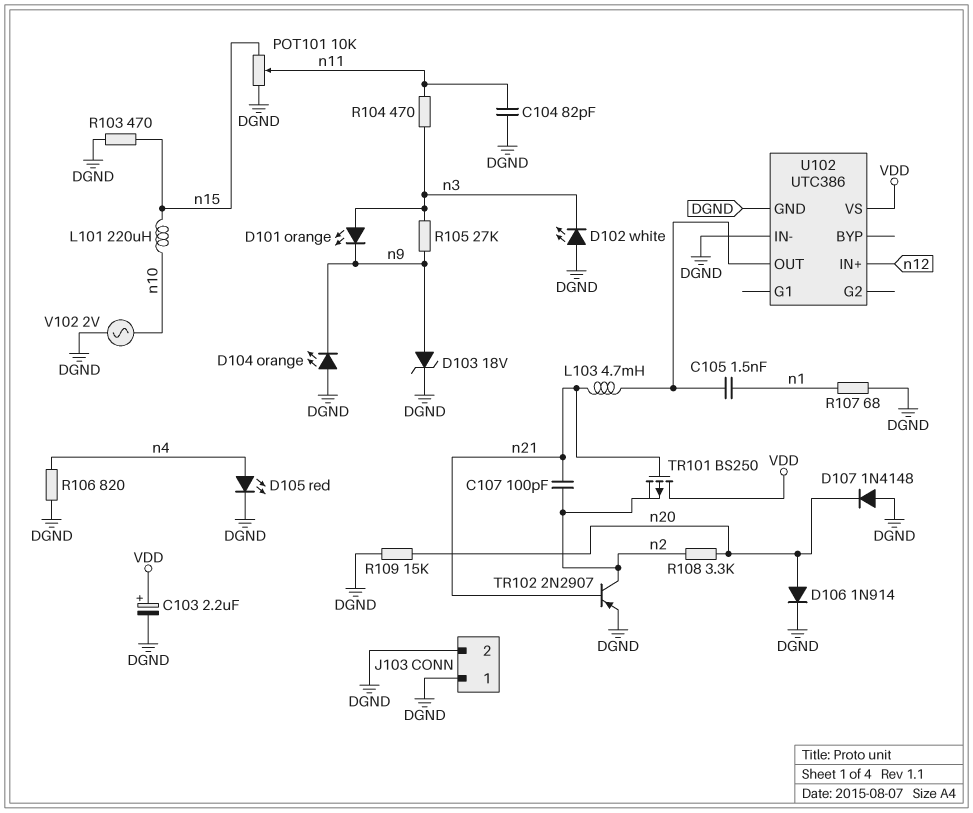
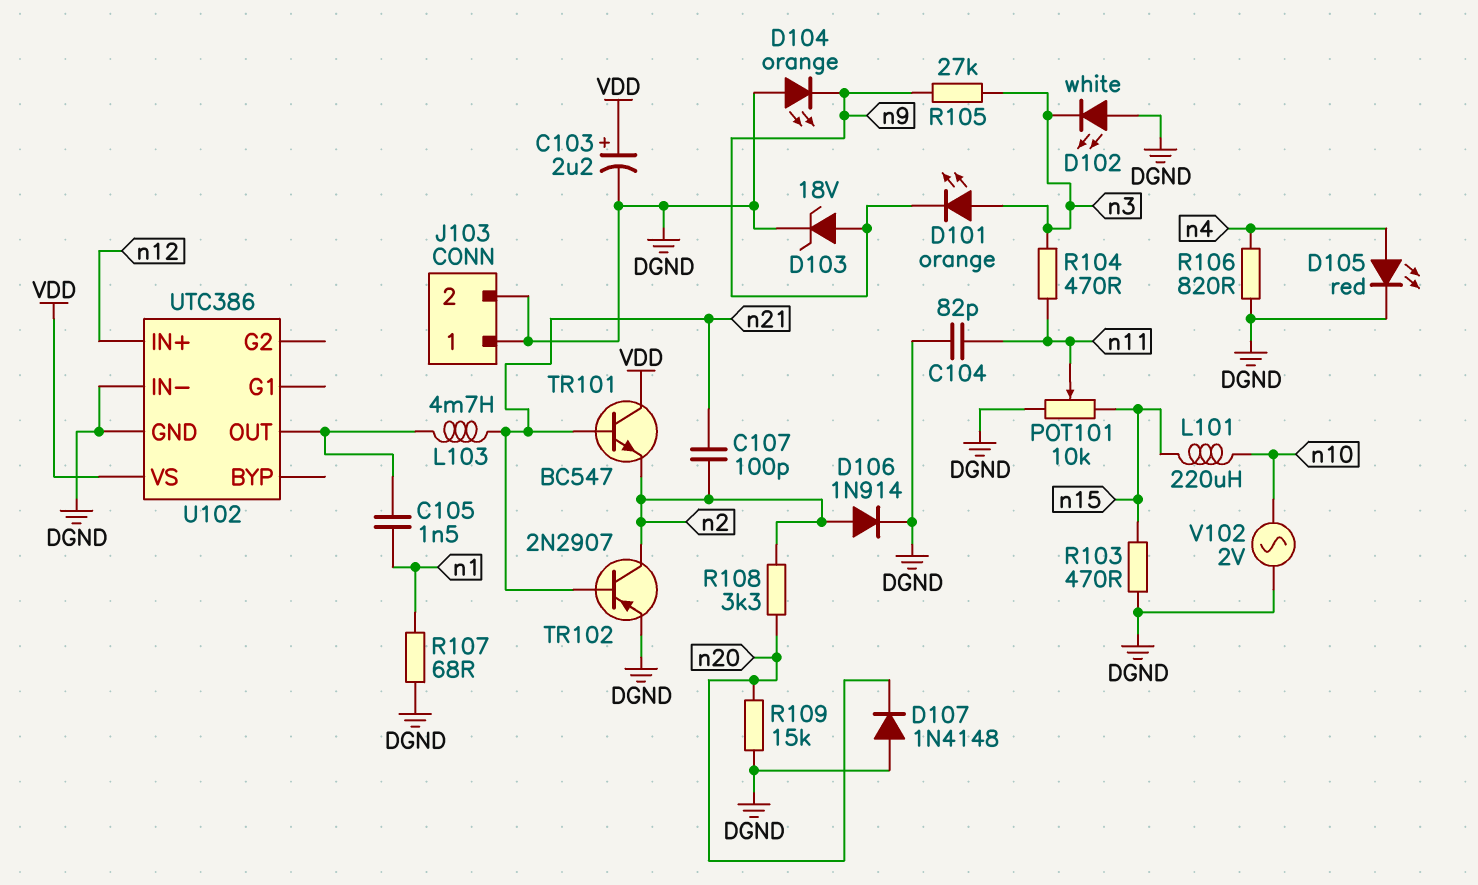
D106: diode 1N914 (A n20, K DGND) -> diode 1N914 (A n2, K DGND)
TR101: PMOS BS250 (G n21, D VDD, S n2) -> NPN BC547 (B n21, C VDD, E n2)

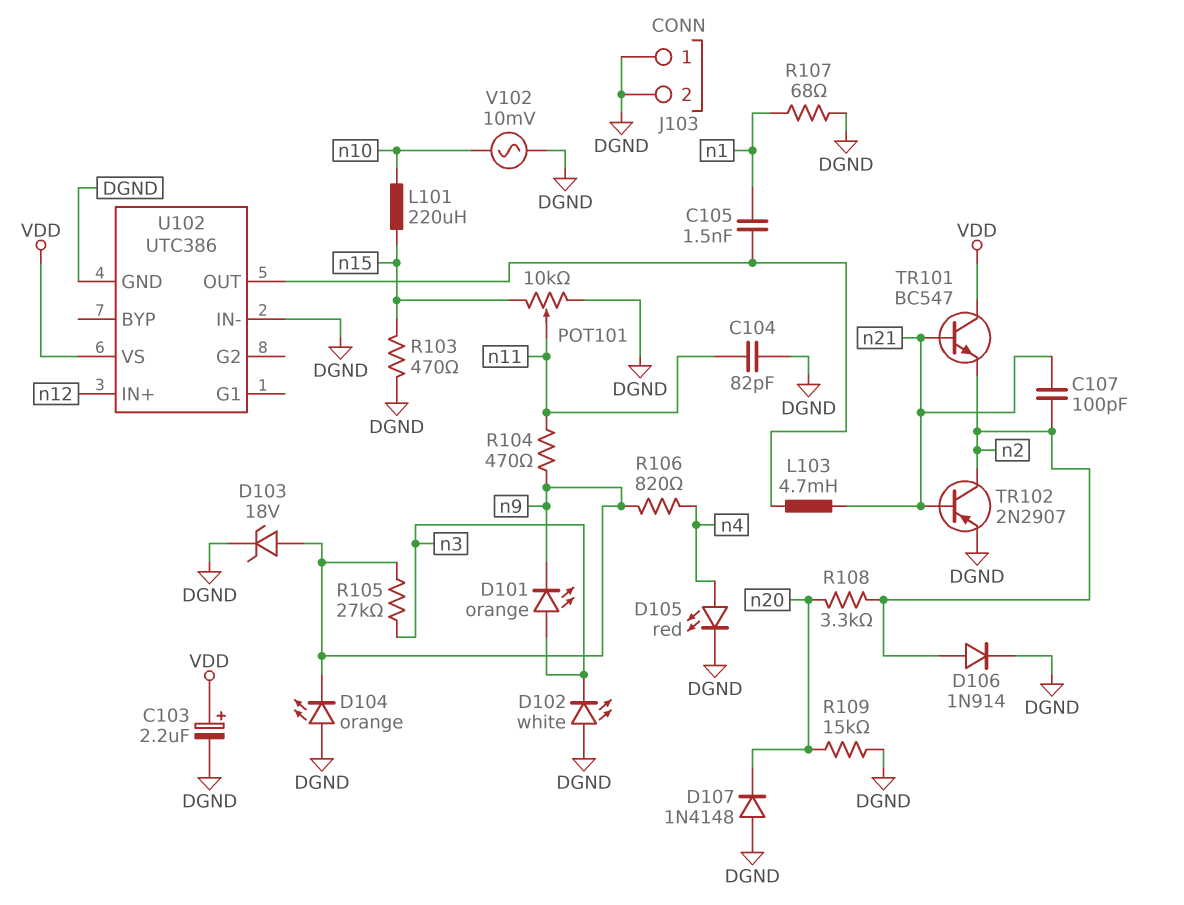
R104: 470 (n3, n11) -> 470 (n9, n11)
R106: 820 (DGND, n4) -> 820 (n4, n9)
V102: AC 2V (DGND, n10) -> AC 10mV (DGND, n10)

